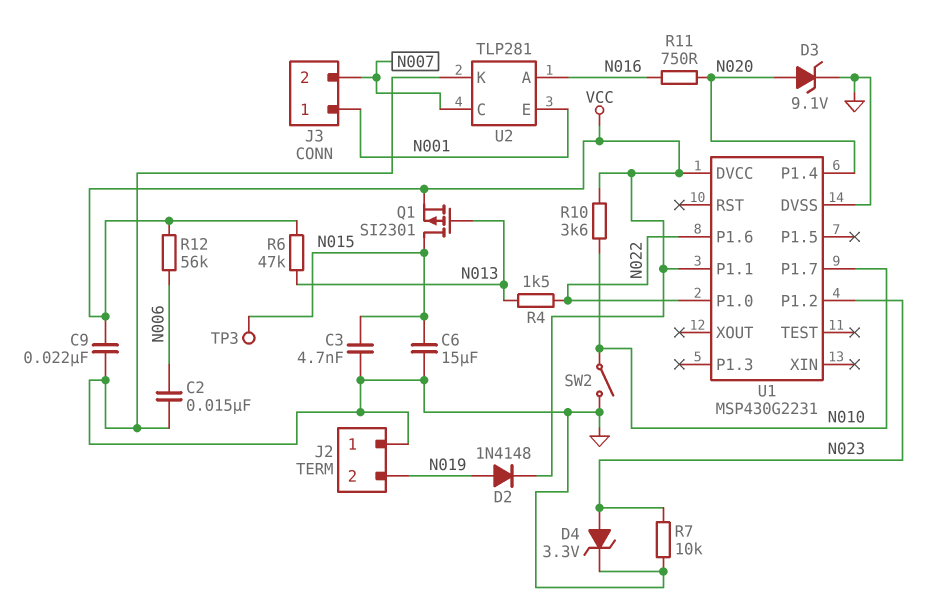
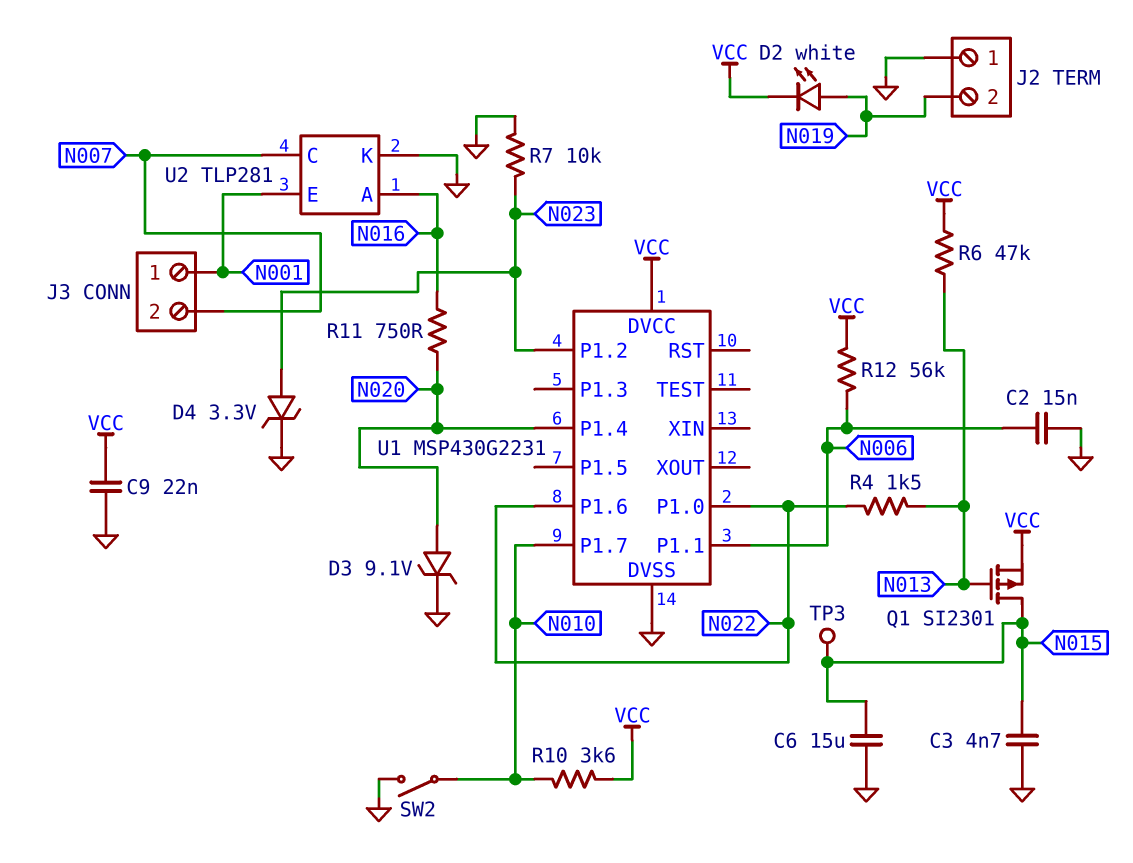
D2: diode 1N4148 (A N019, K VCC) -> LED white (A N019, K VCC)
U1 pin P1.1: VCC -> N006

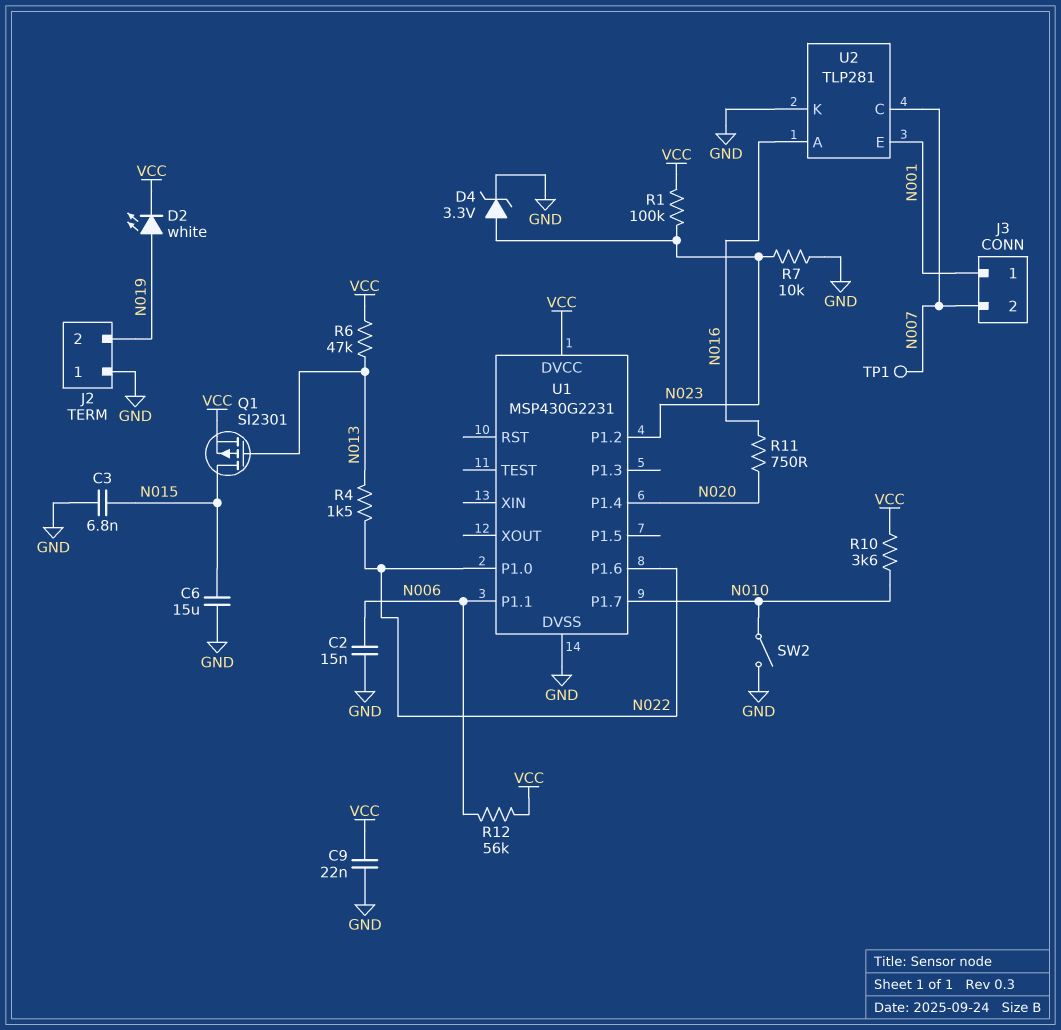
C3: 4.7nF (GND, N015) -> 6.8nF (GND, N015)
D3: zener 9.1V (A N020, K GND) -> none
R1: none -> 100k (N023, VCC)
TP1: none -> test point (N007)
TP3: test point (N015) -> none

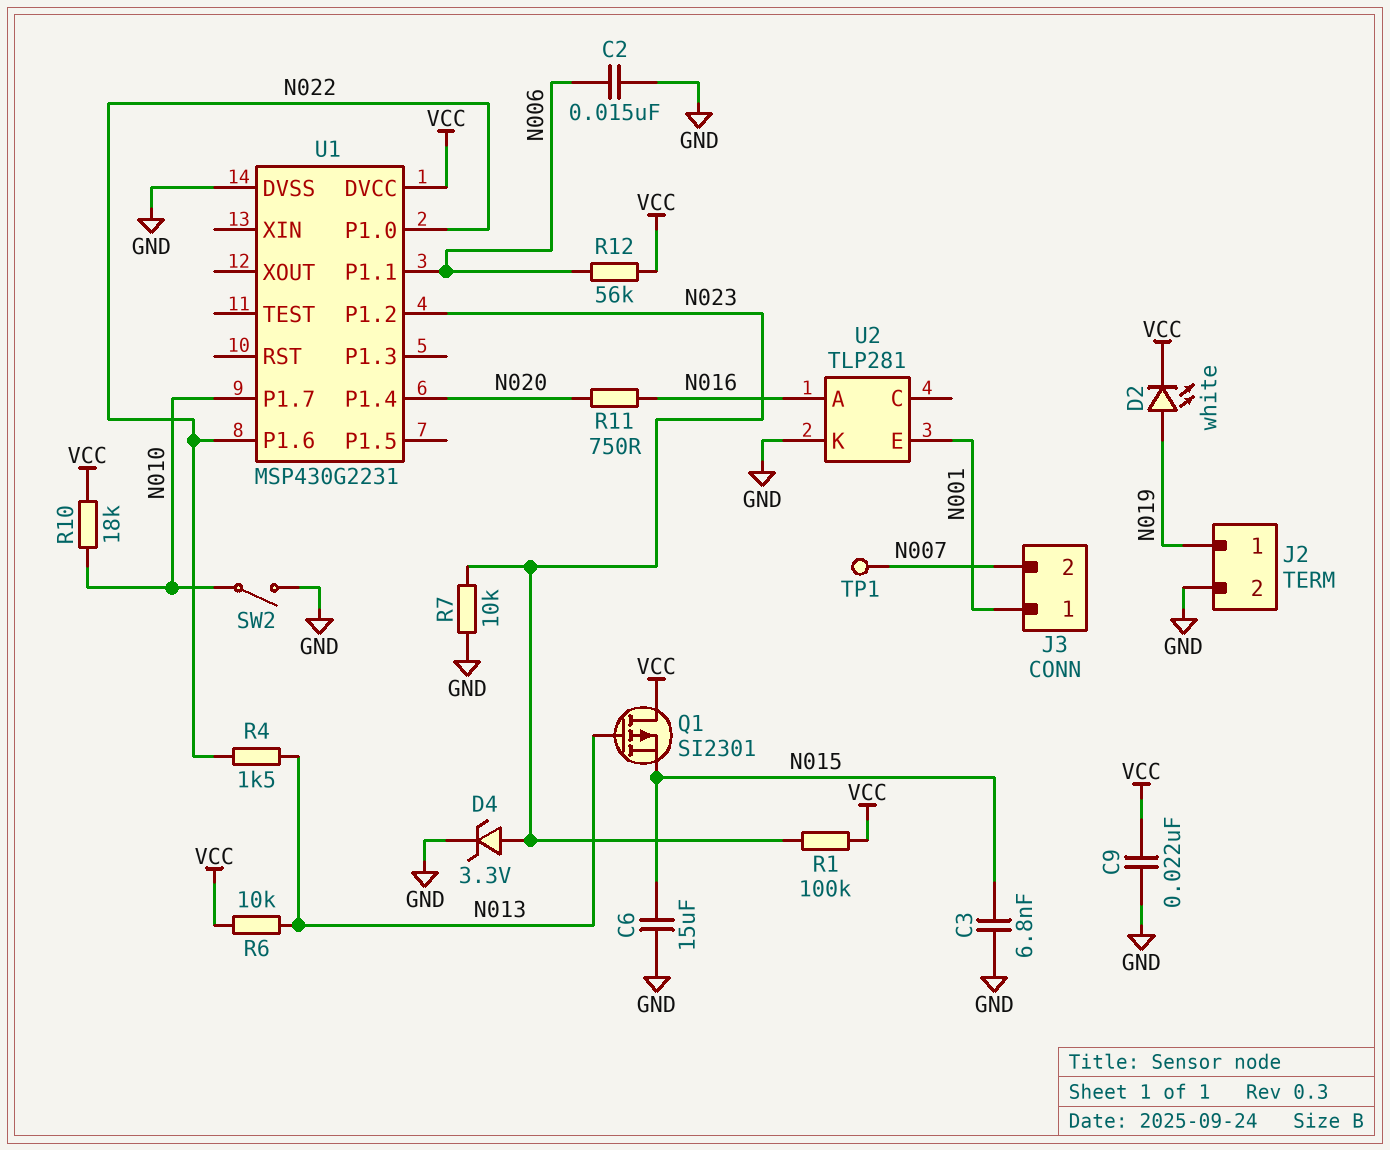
J2 pin 1: GND -> N019
J2 pin 2: N019 -> GND
Q1: PMOS SI2301 (G N013, D N015, S VCC) -> PMOS SI2301 (G N013, D VCC, S N015)
R6: 47k (N013, VCC) -> 10k (N013, VCC)
R10: 3.6k (N010, VCC) -> 18k (N010, VCC)
U2 pin C: N007 -> none

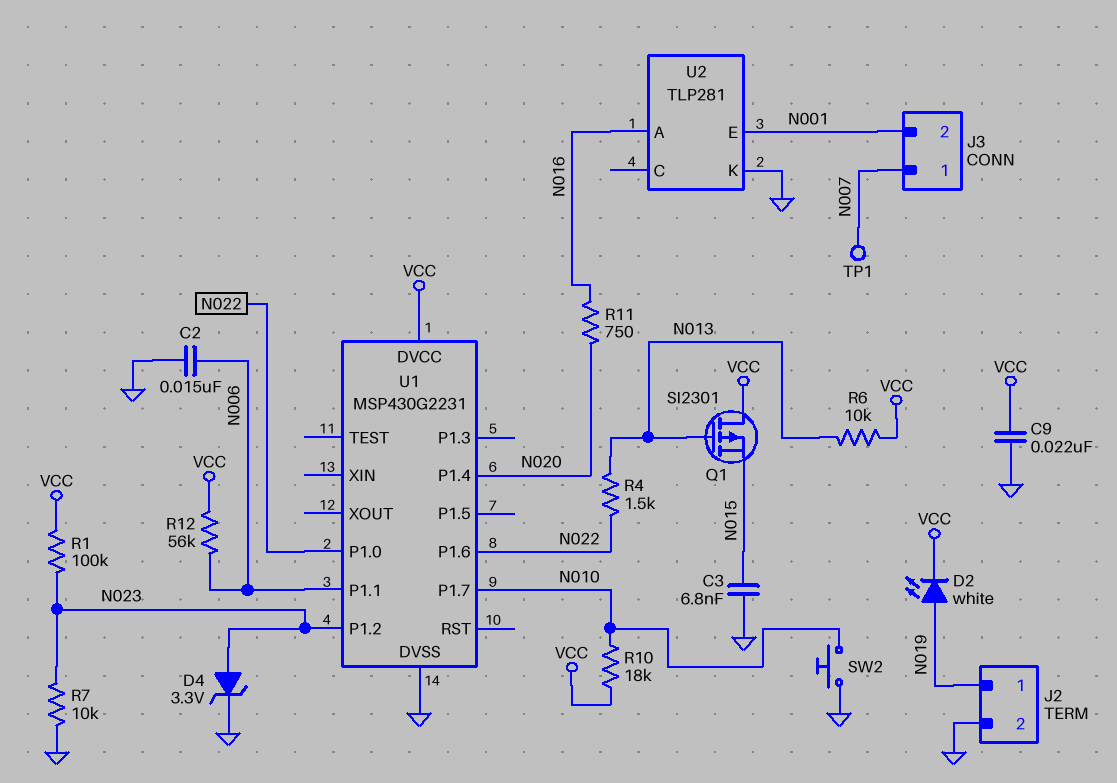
C6: 15uF (GND, N015) -> none
J3 pin 1: N001 -> N007
J3 pin 2: N007 -> N001
SW2: switch (GND, N010) -> button (GND, N010)

